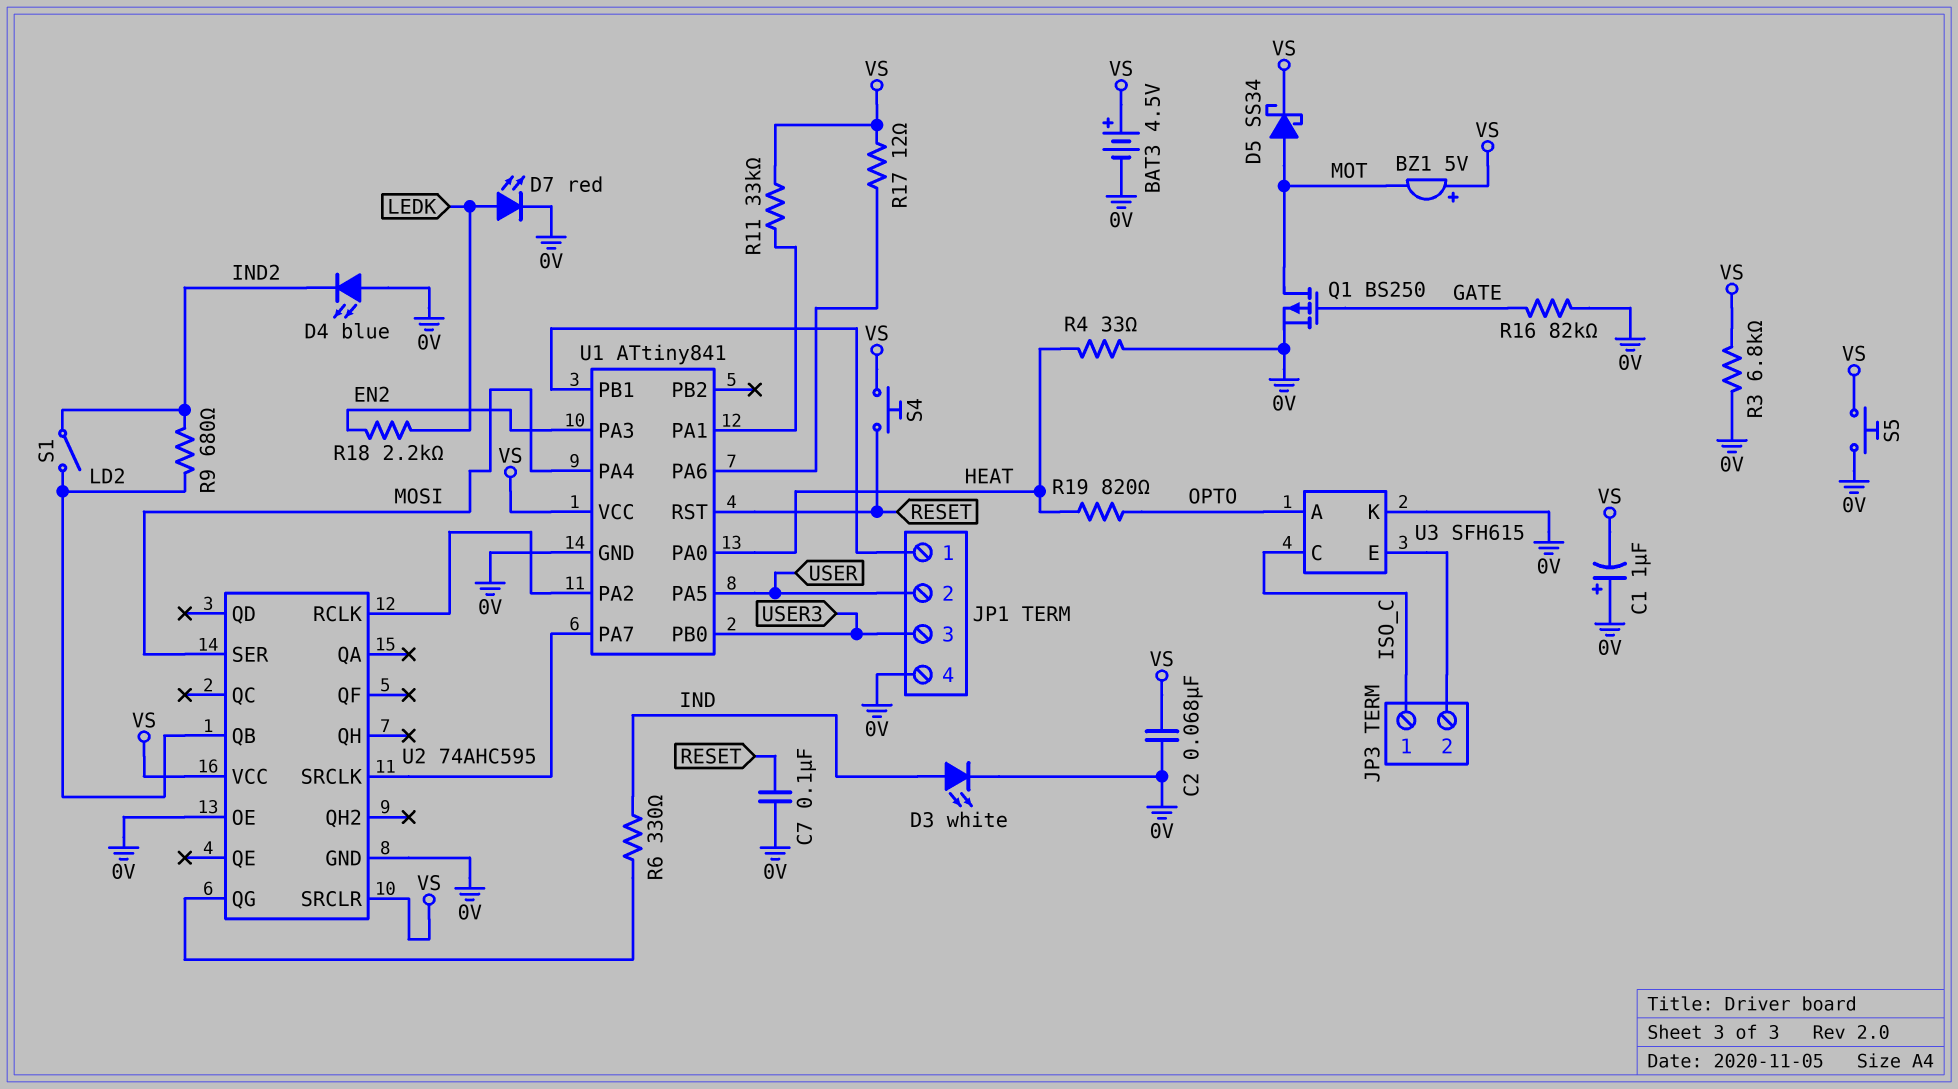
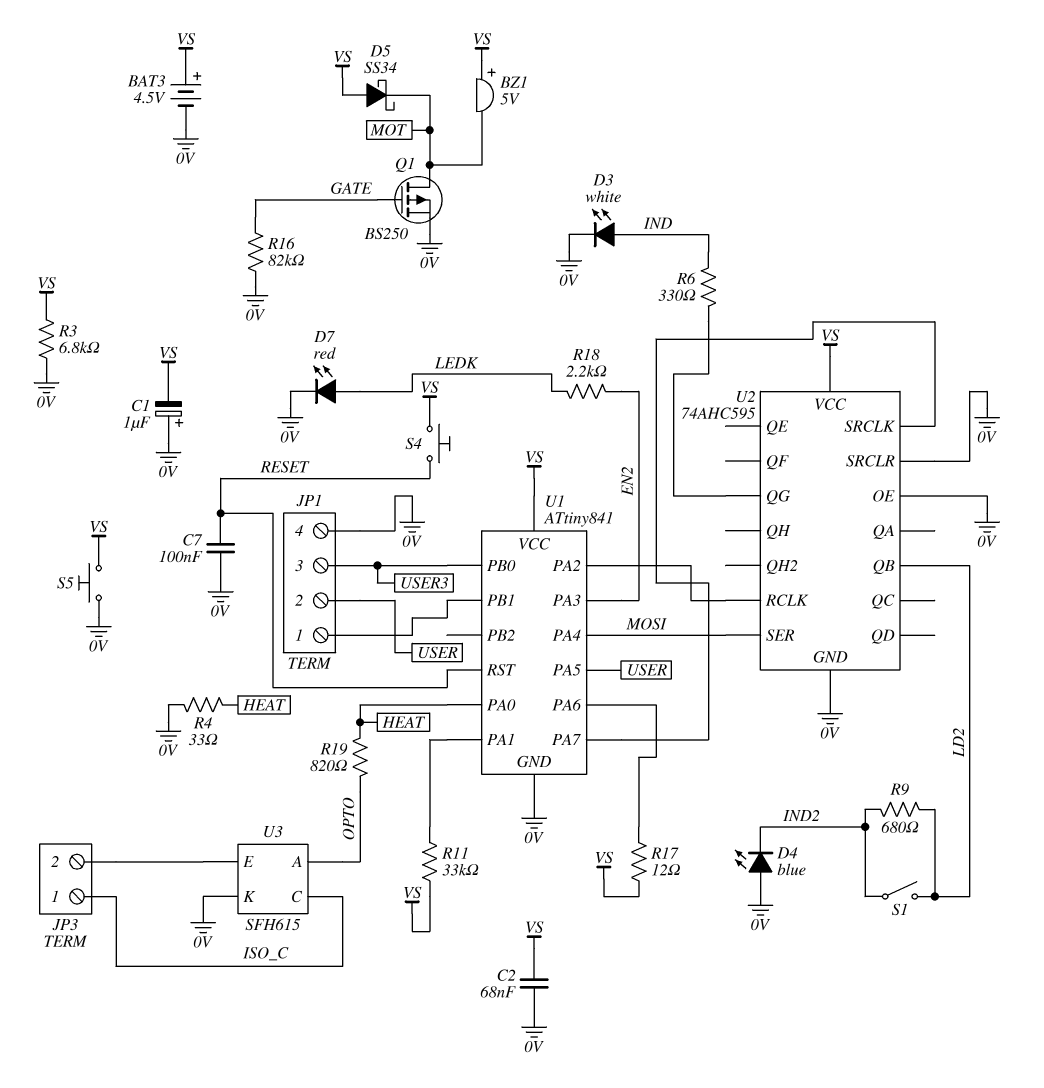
D5: schottky SS34 (A MOT, K VS) -> schottky SS34 (A VS, K MOT)
U2 pin SRCLR: VS -> 0V

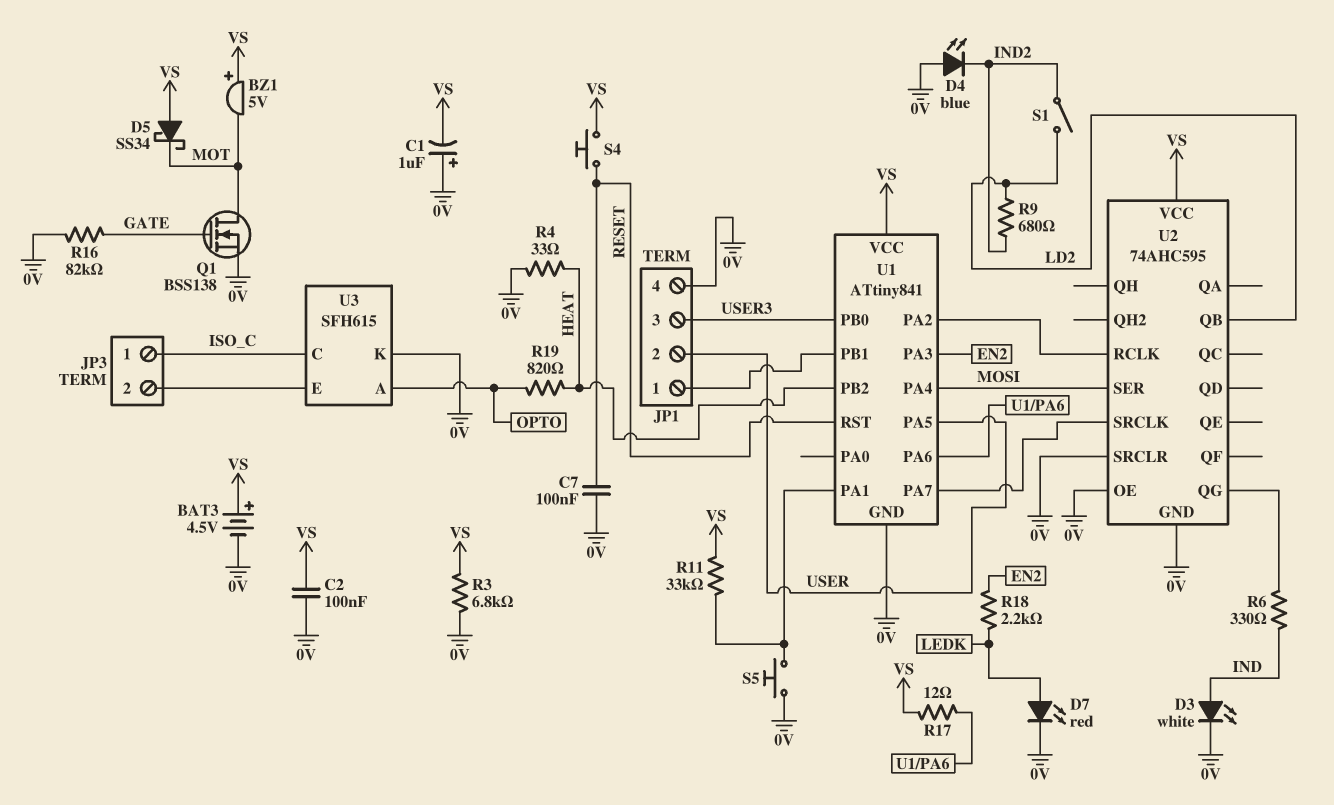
C2: 68nF (0V, VS) -> 100nF (0V, VS)
Q1: PMOS BS250 (G GATE, D MOT, S 0V) -> NMOS BSS138 (G GATE, D MOT, S 0V)
S5: button (0V, VS) -> button (0V, U1/PA1)
U1 pin PA0: HEAT -> none
U1 pin PB2: none -> HEAT

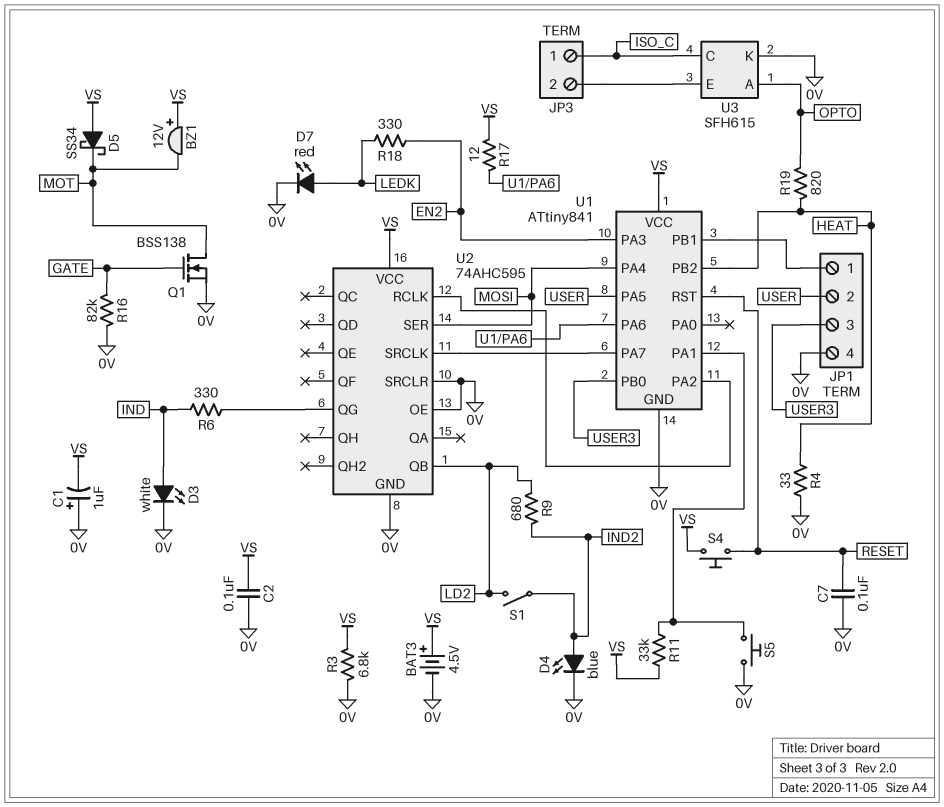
BZ1: buzzer 5V (plus VS, minus MOT) -> buzzer 12V (plus VS, minus MOT)
D4: LED blue (A 0V, K IND2) -> LED blue (A IND2, K 0V)
R18: 2.2k (EN2, LEDK) -> 330 (EN2, LEDK)

